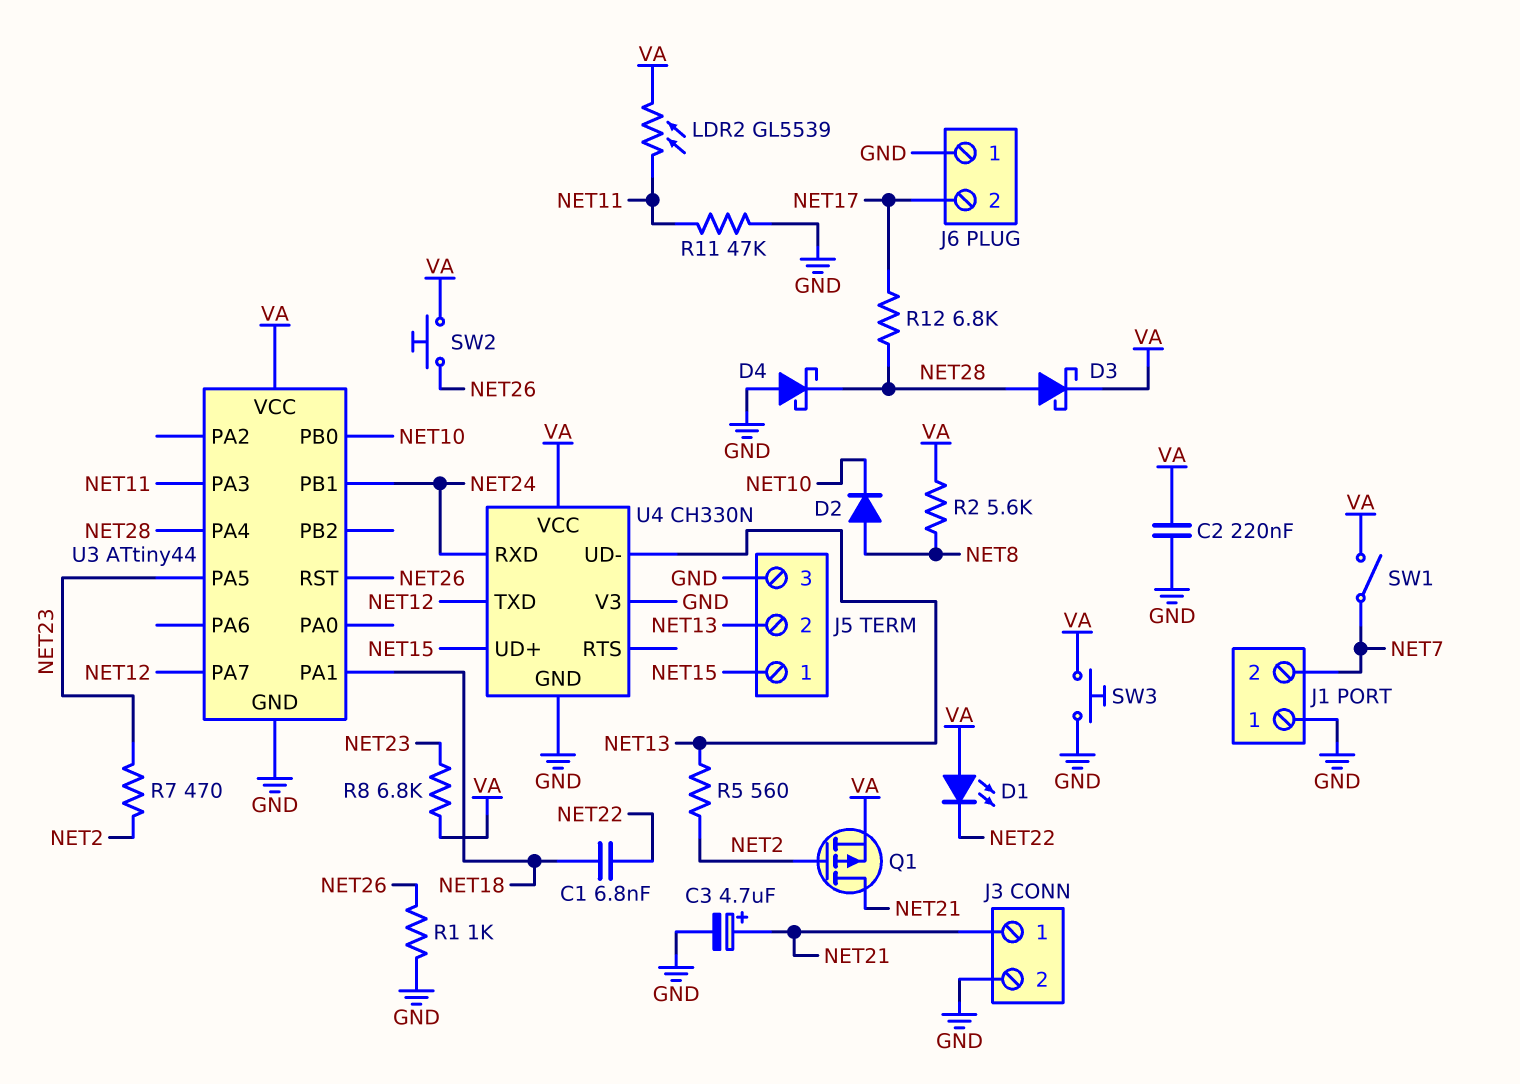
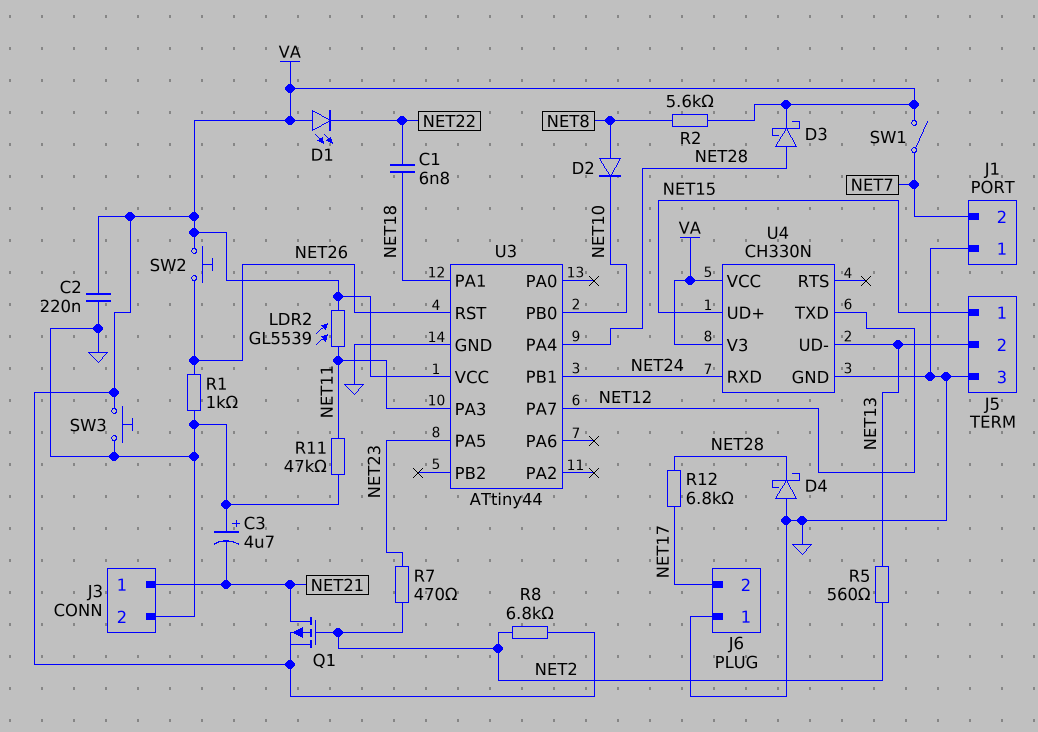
C3: 4.7uF (plus NET21, minus GND) -> 4.7uF (plus GND, minus NET21)
R8: 6.8k (NET23, VA) -> 6.8k (NET2, VA)
U4 pin V3: GND -> VA

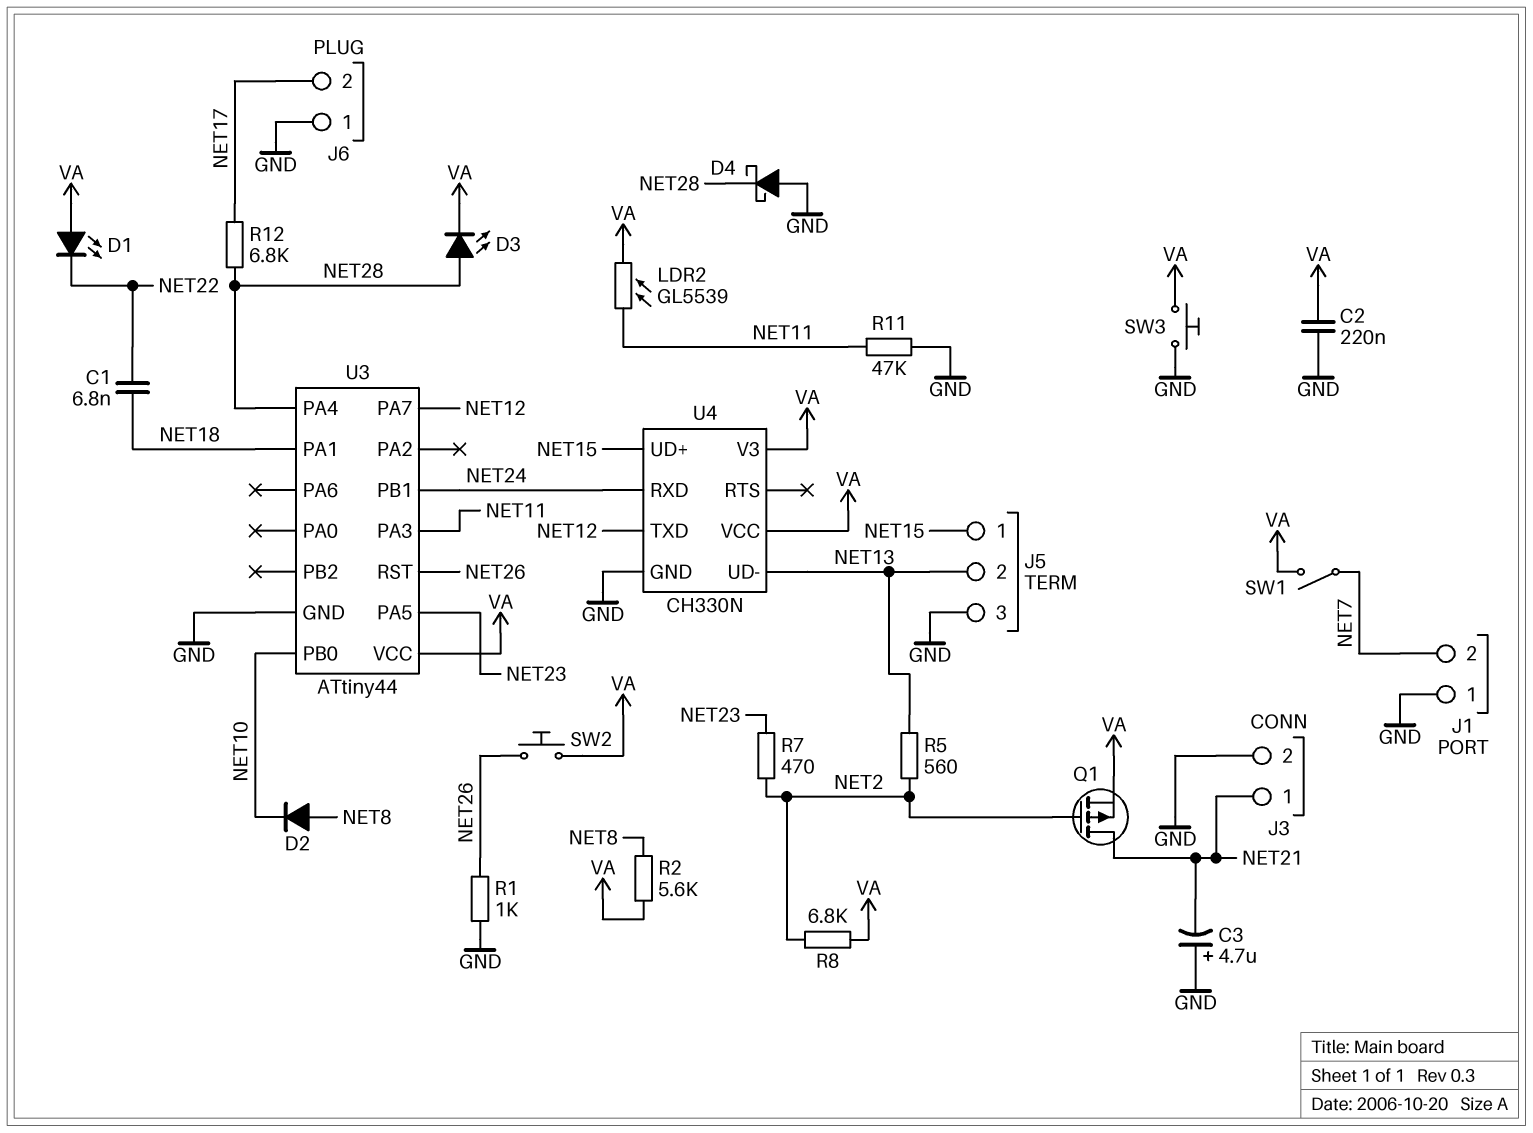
D3: schottky (A NET28, K VA) -> LED (A NET28, K VA)

